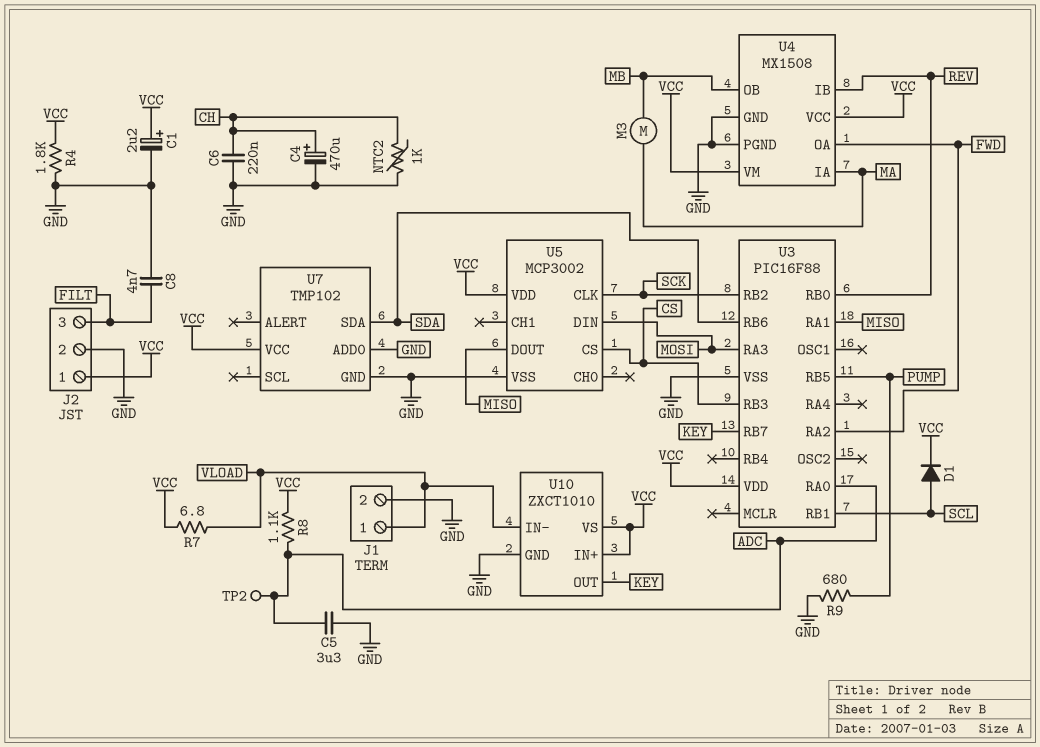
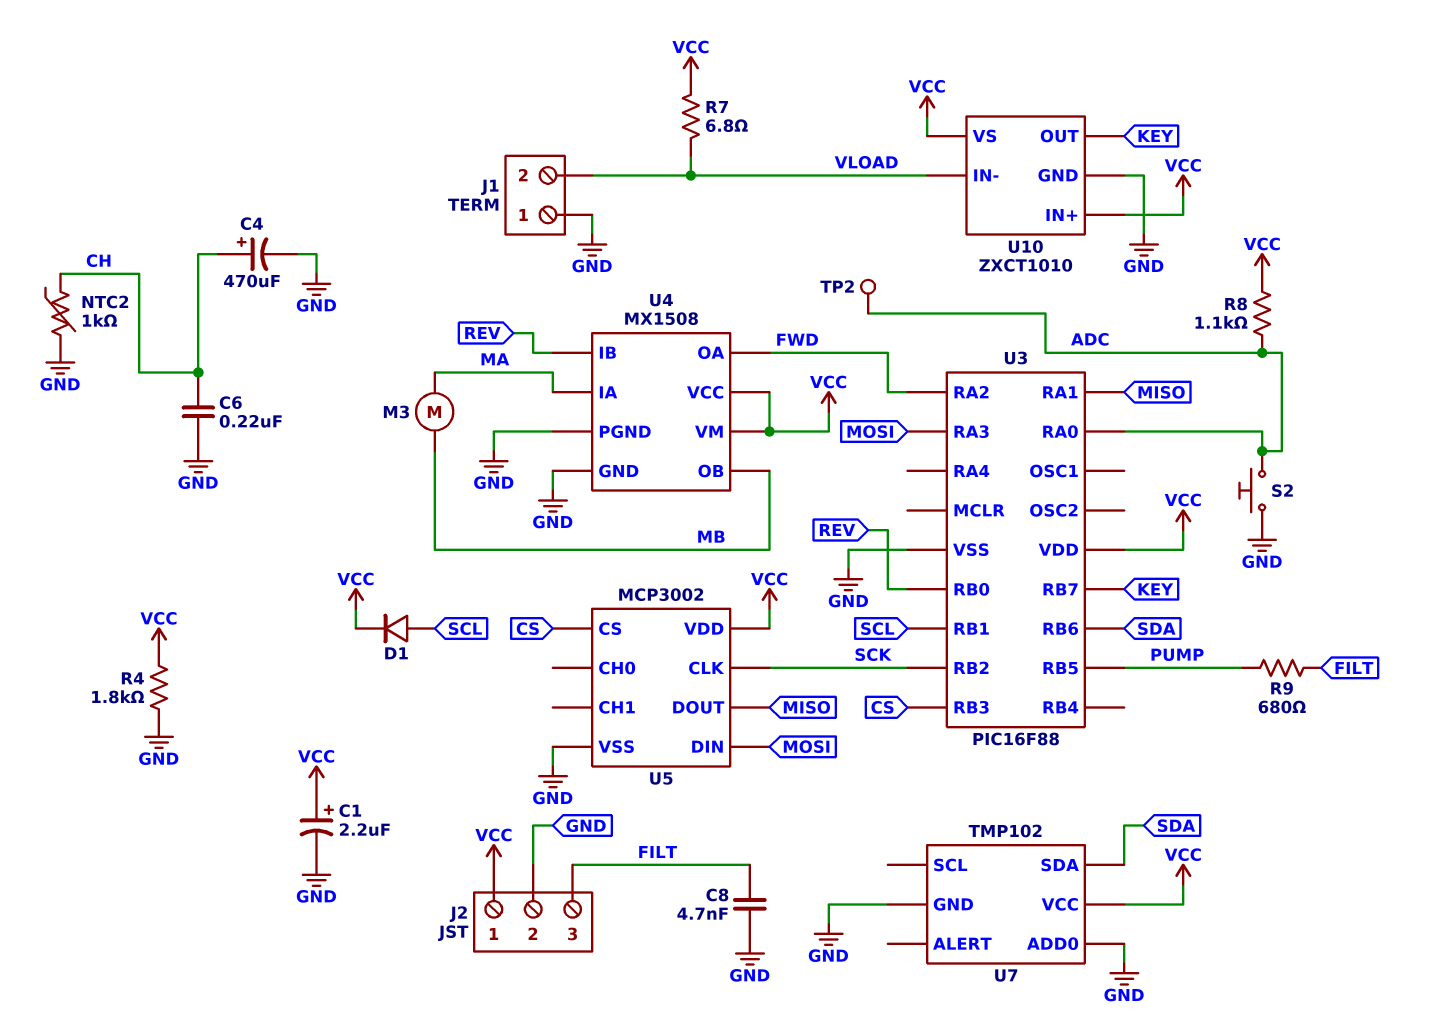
C5: 3.3uF (ADC, GND) -> none
J1 pin 1: VLOAD -> GND
J1 pin 2: GND -> VLOAD
R9: 680 (GND, PUMP) -> 680 (FILT, PUMP)
S2: none -> button (ADC, GND)

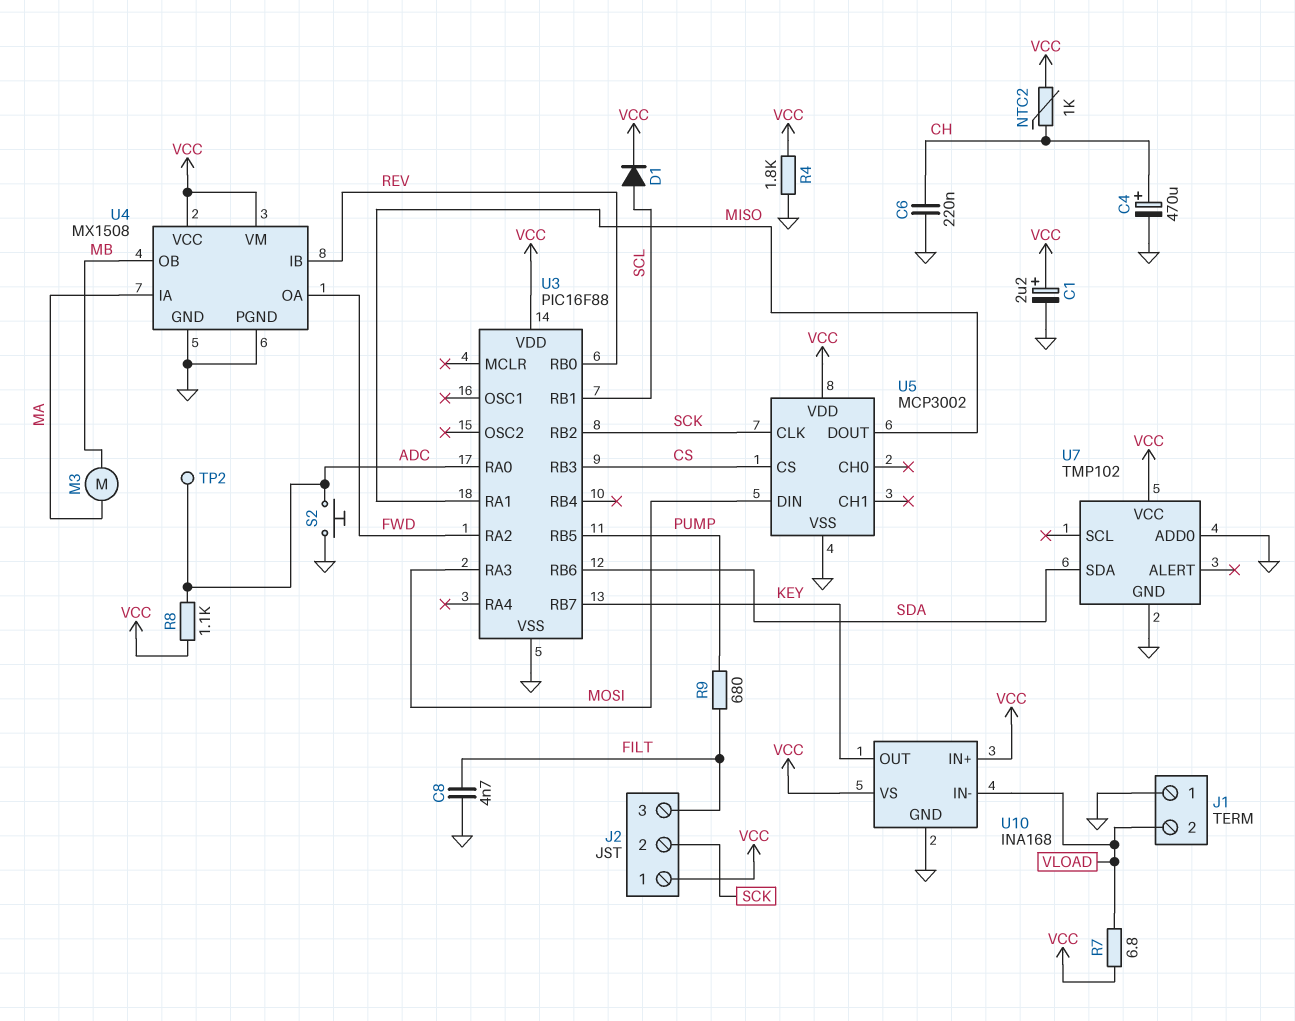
J2 pin 2: GND -> SCK
NTC2: 1k (CH, GND) -> 1k (CH, VCC)
U10: ZXCT1010 -> INA168

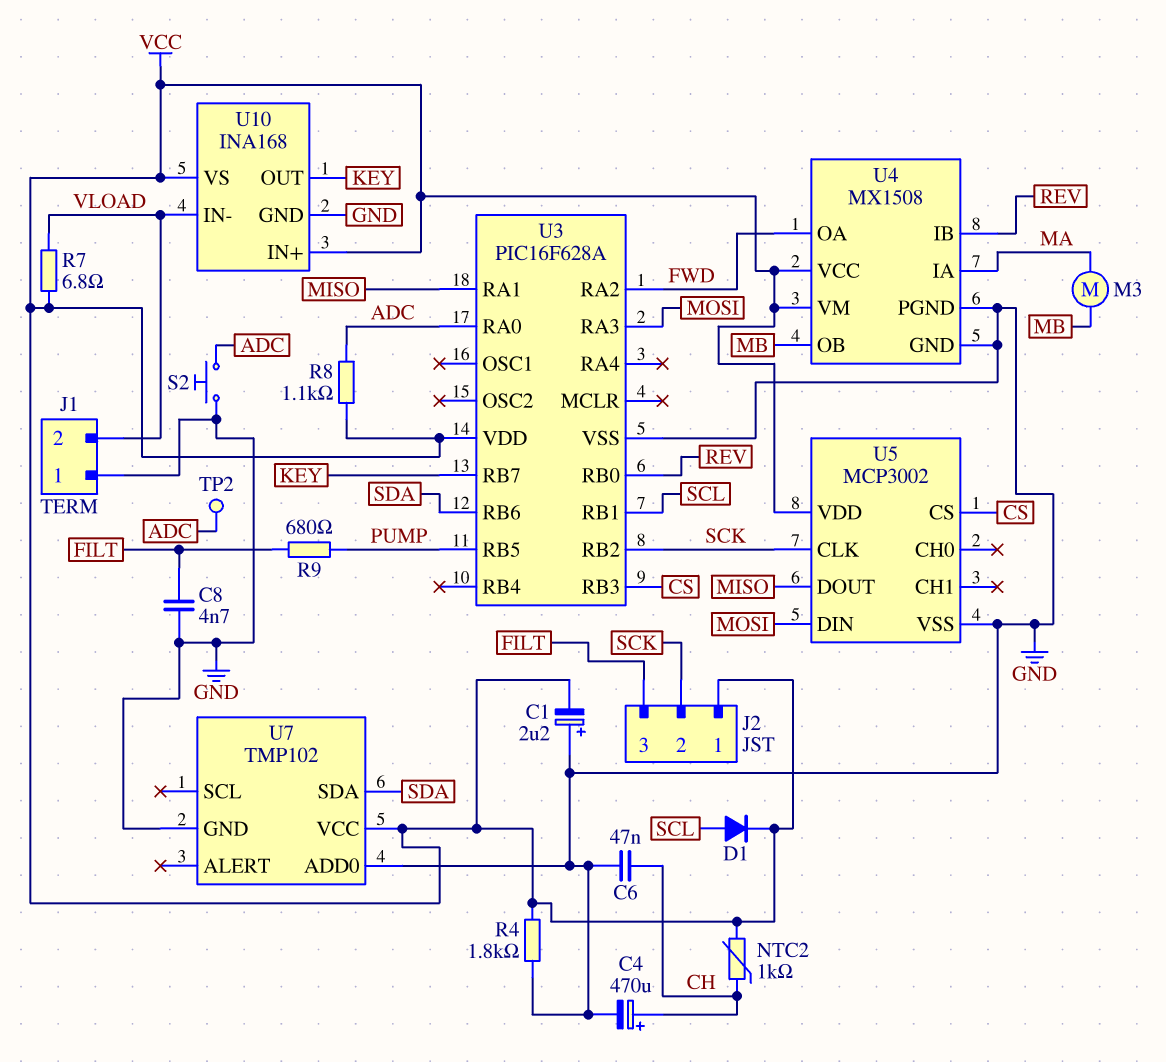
C1: 2.2uF (plus VCC, minus GND) -> 2.2uF (plus GND, minus VCC)
C6: 220nF (CH, GND) -> 47nF (CH, GND)
U3: PIC16F88 -> PIC16F628A

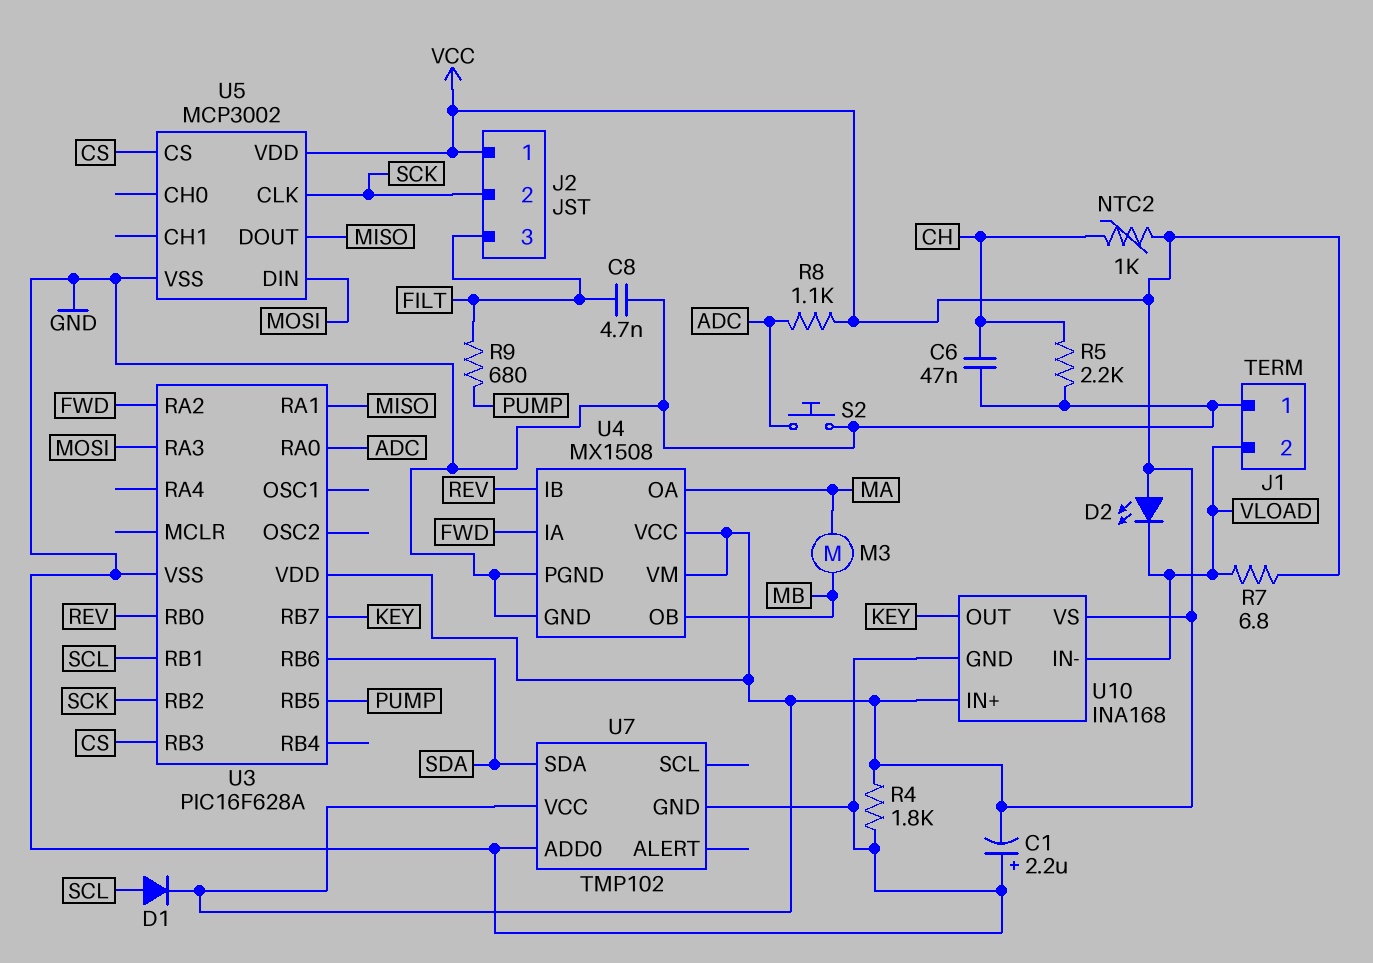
C4: 470uF (plus CH, minus GND) -> none
D2: none -> LED (A VCC, K VLOAD)
R5: none -> 2.2k (CH, GND)
TP2: test point (ADC) -> none
U4 pin IA: MA -> FWD
U4 pin OA: FWD -> MA

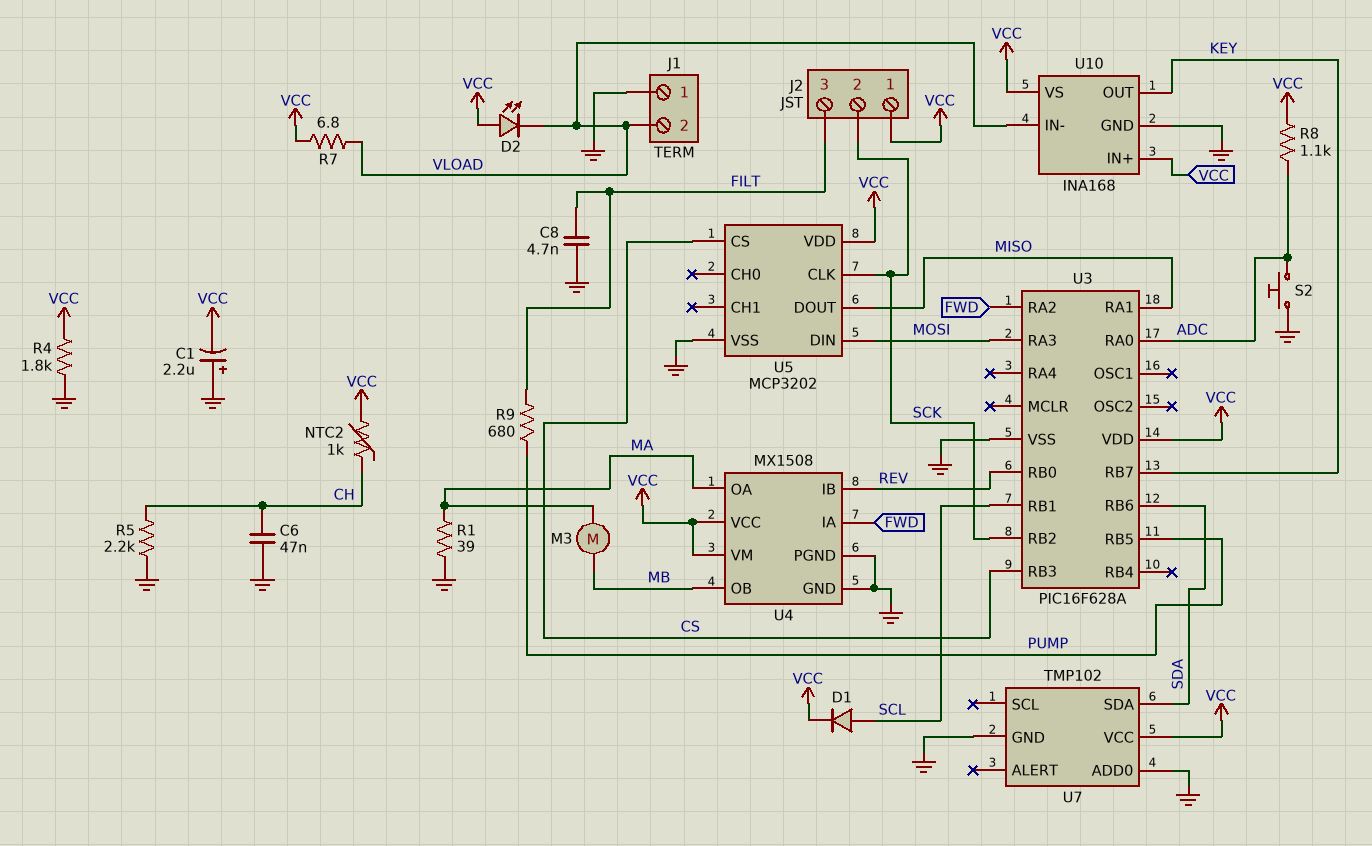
R1: none -> 39 (GND, MA)
U5: MCP3002 -> MCP3202

